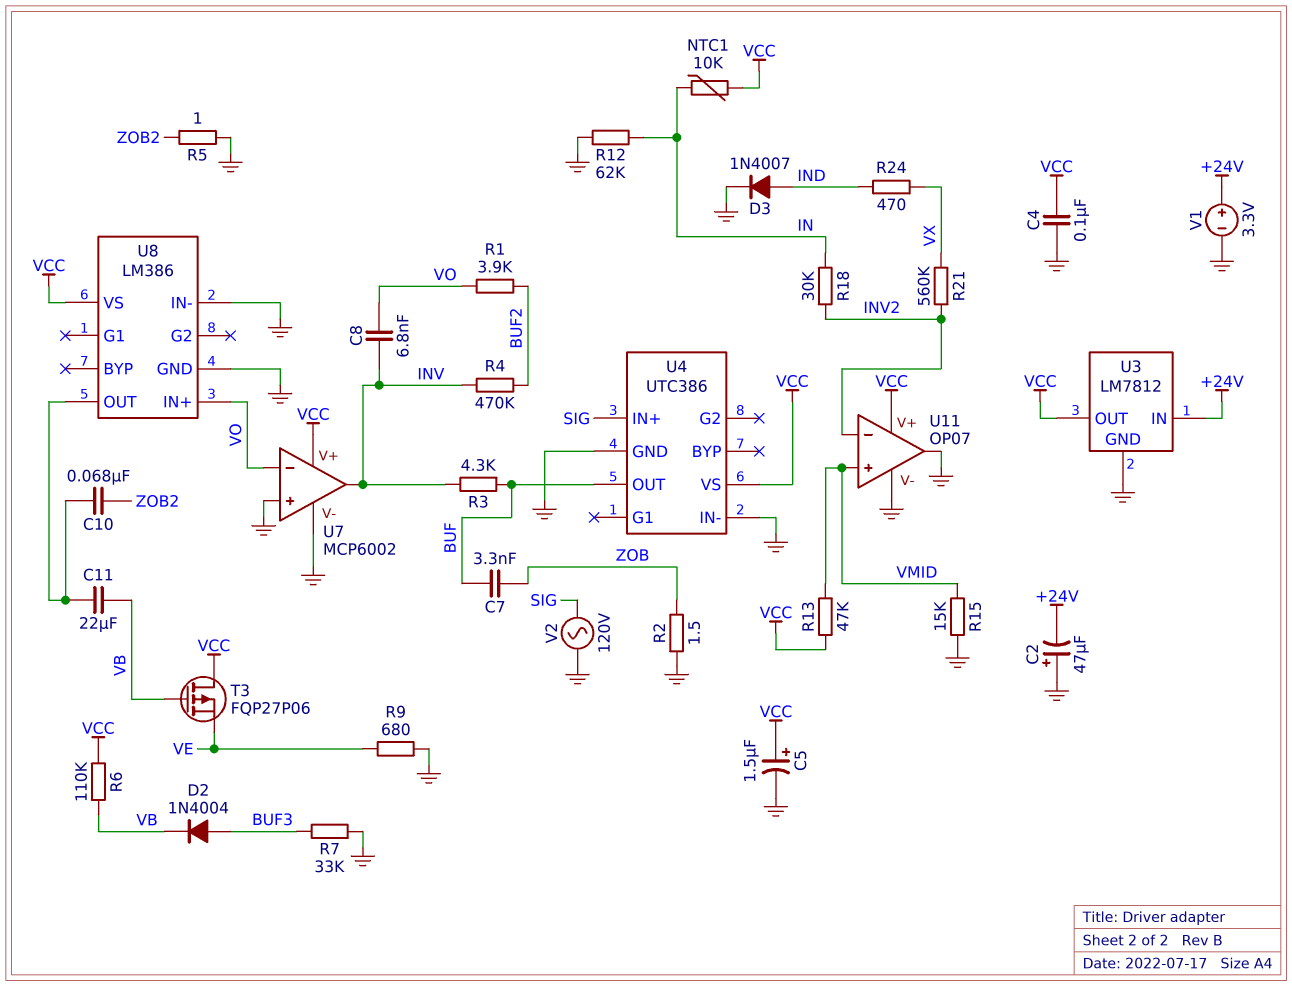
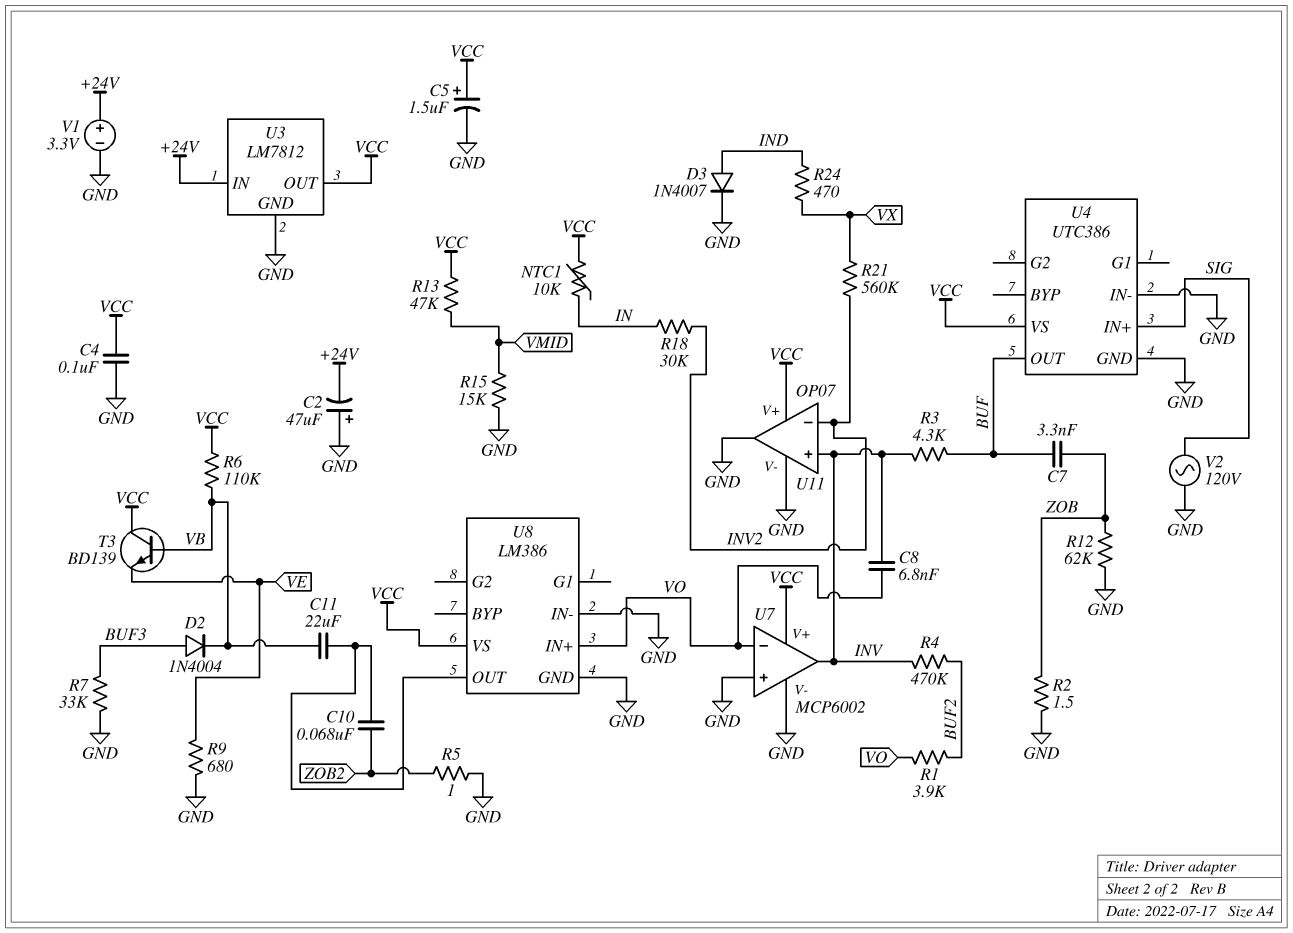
R12: 62k (GND, IN) -> 62k (GND, ZOB)
T3: PMOS FQP27P06 (G VB, D VCC, S VE) -> NPN BD139 (B VB, C VCC, E VE)
U11 pin in+: VMID -> INV

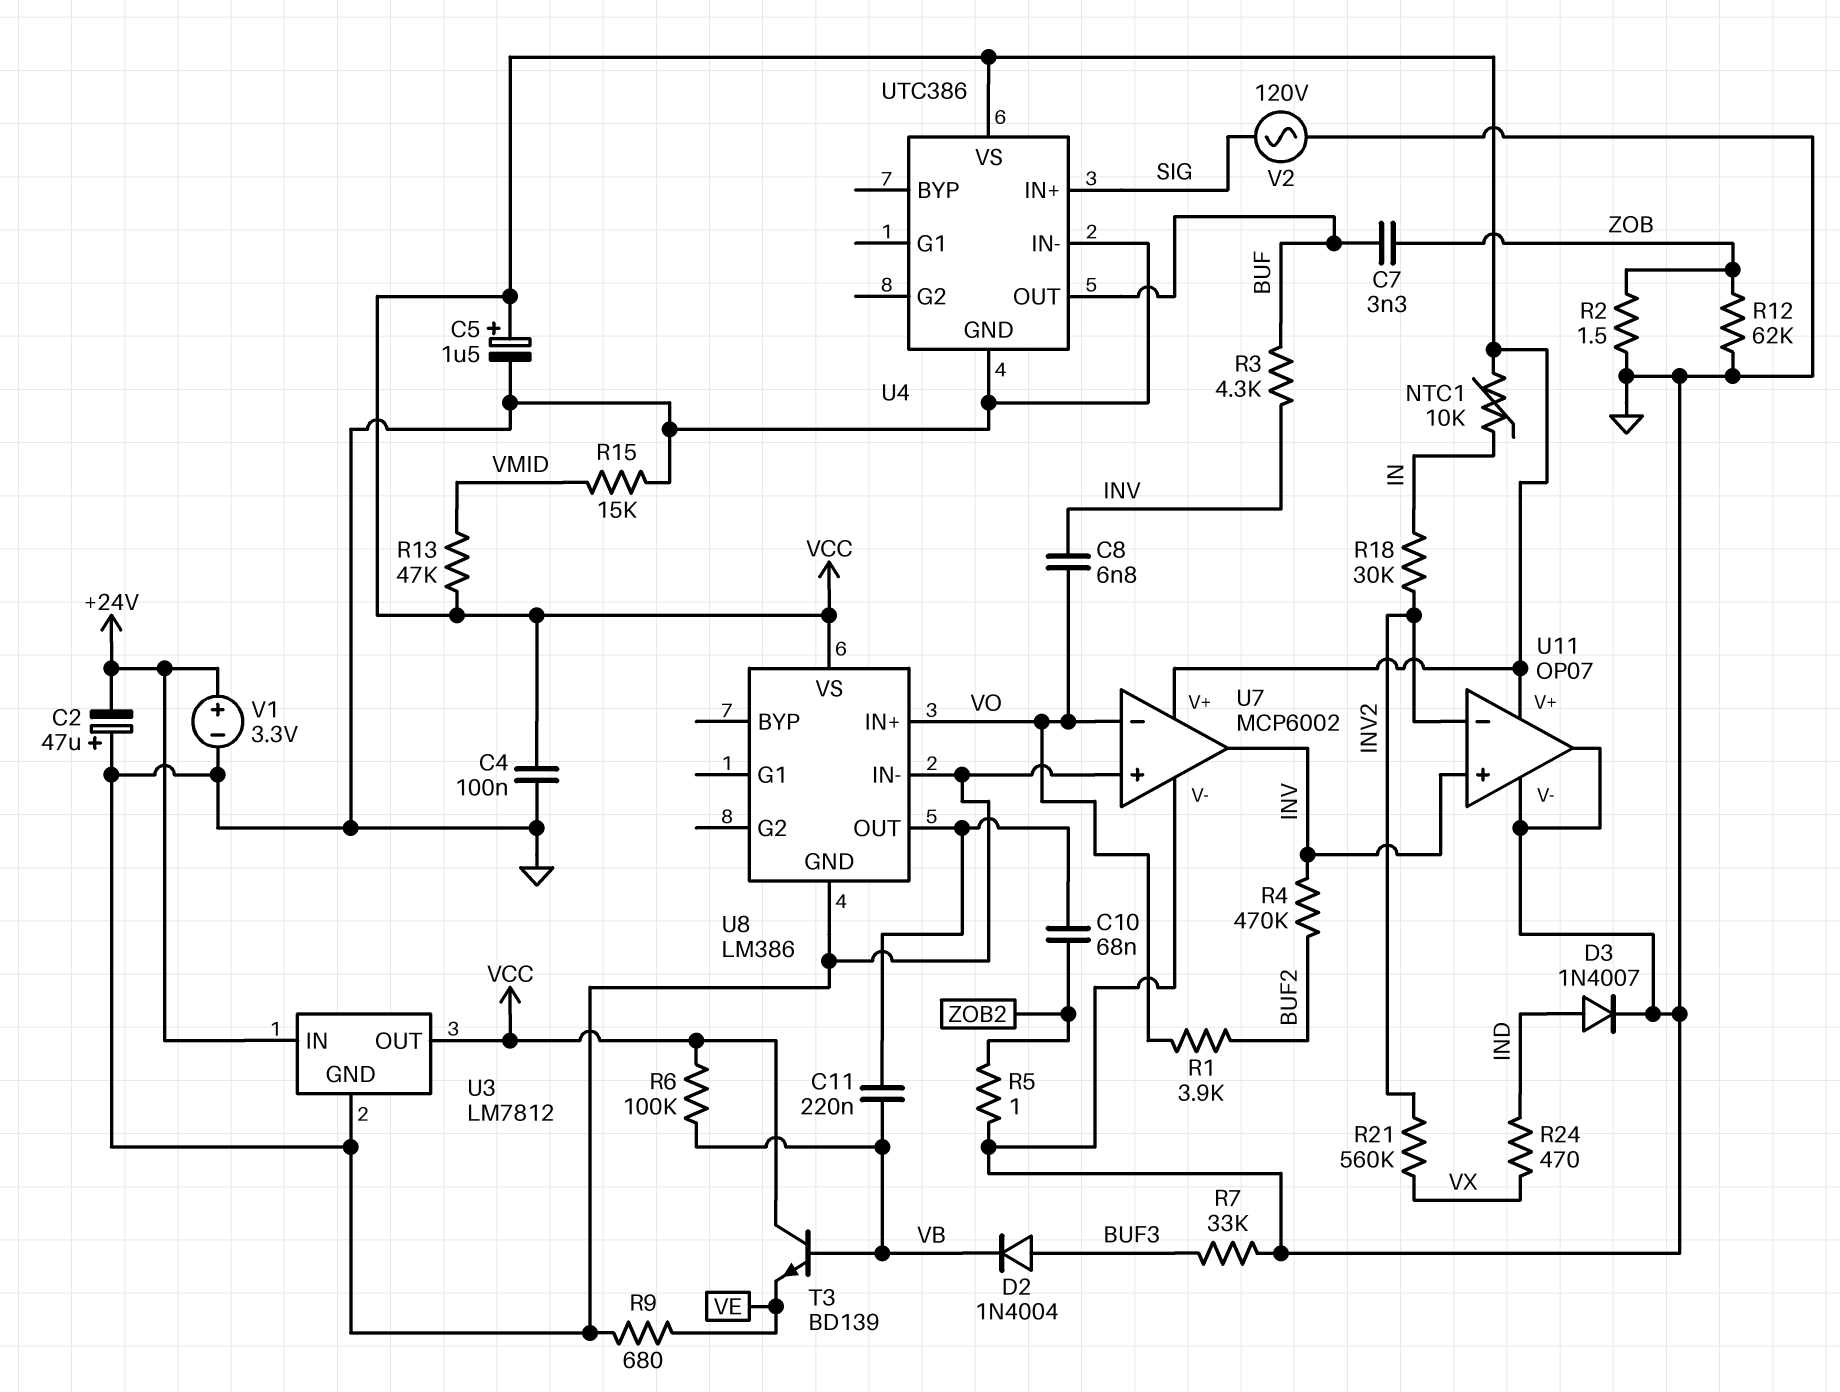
C11: 22uF (U8/OUT, VB) -> 220nF (U8/OUT, VB)
R6: 110k (VB, VCC) -> 100k (VB, VCC)

